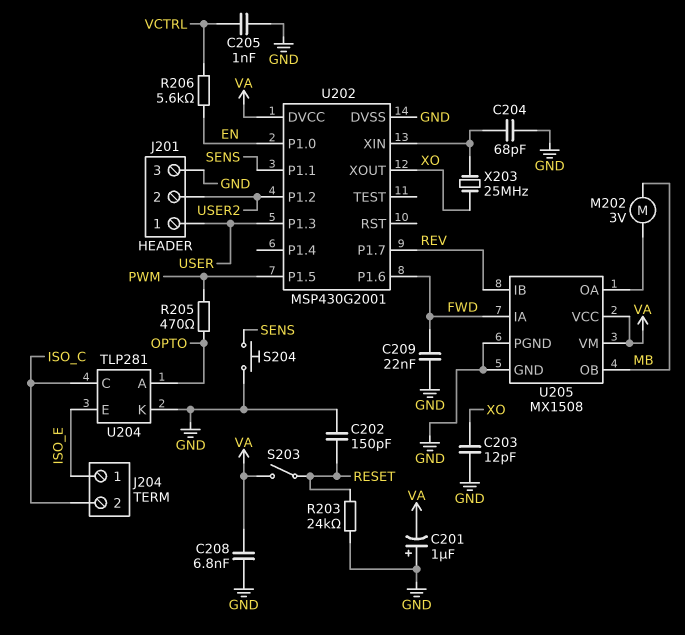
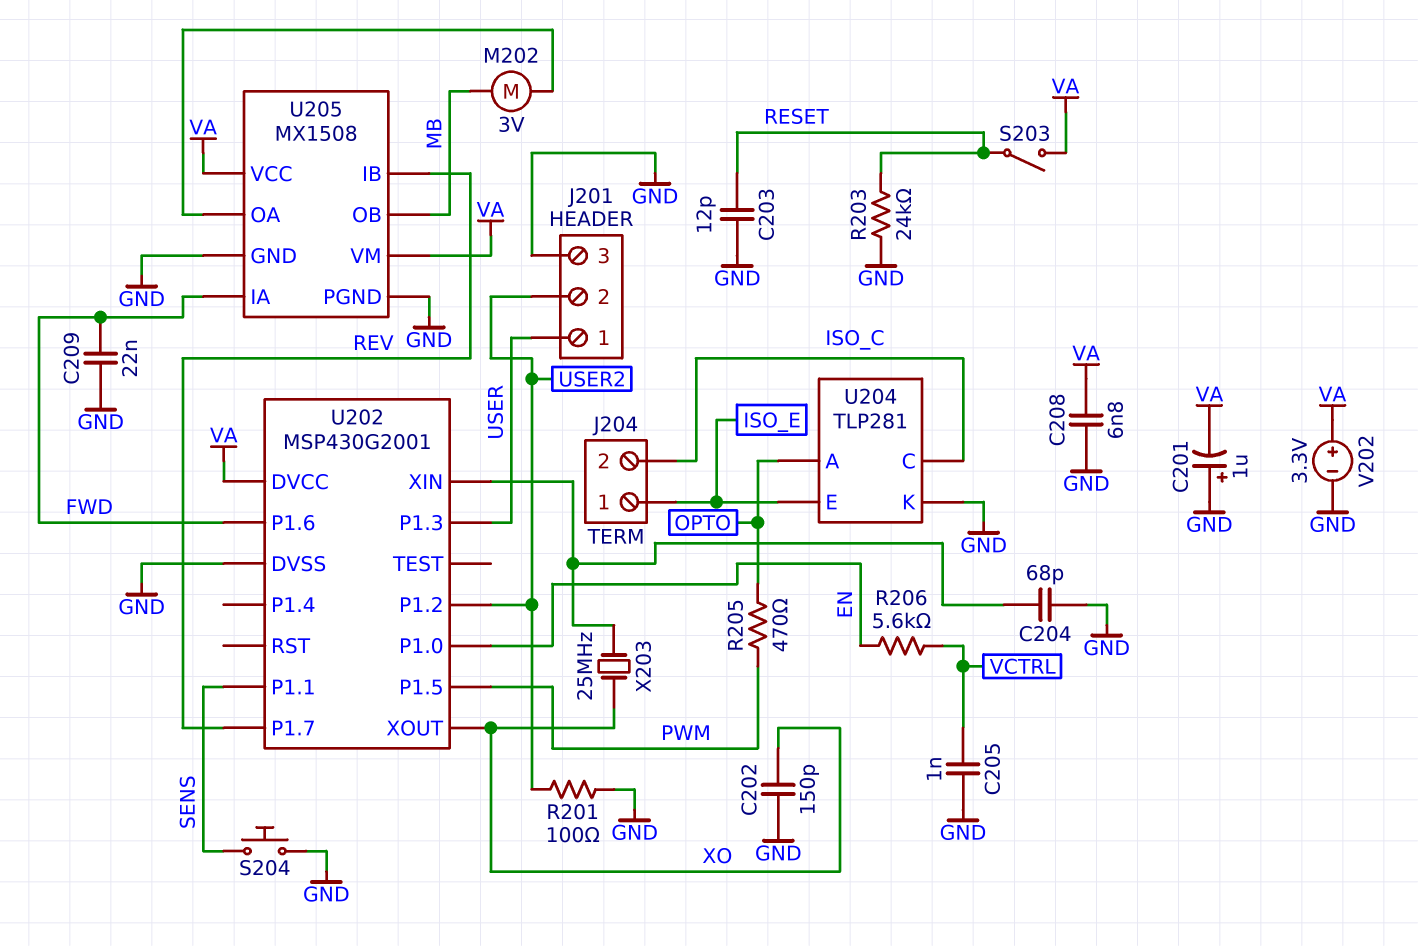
C202: 150pF (GND, RESET) -> 150pF (GND, XO)
C203: 12pF (GND, XO) -> 12pF (GND, RESET)
R201: none -> 100 (GND, USER2)
V202: none -> 3.3V (plus VA, minus GND)

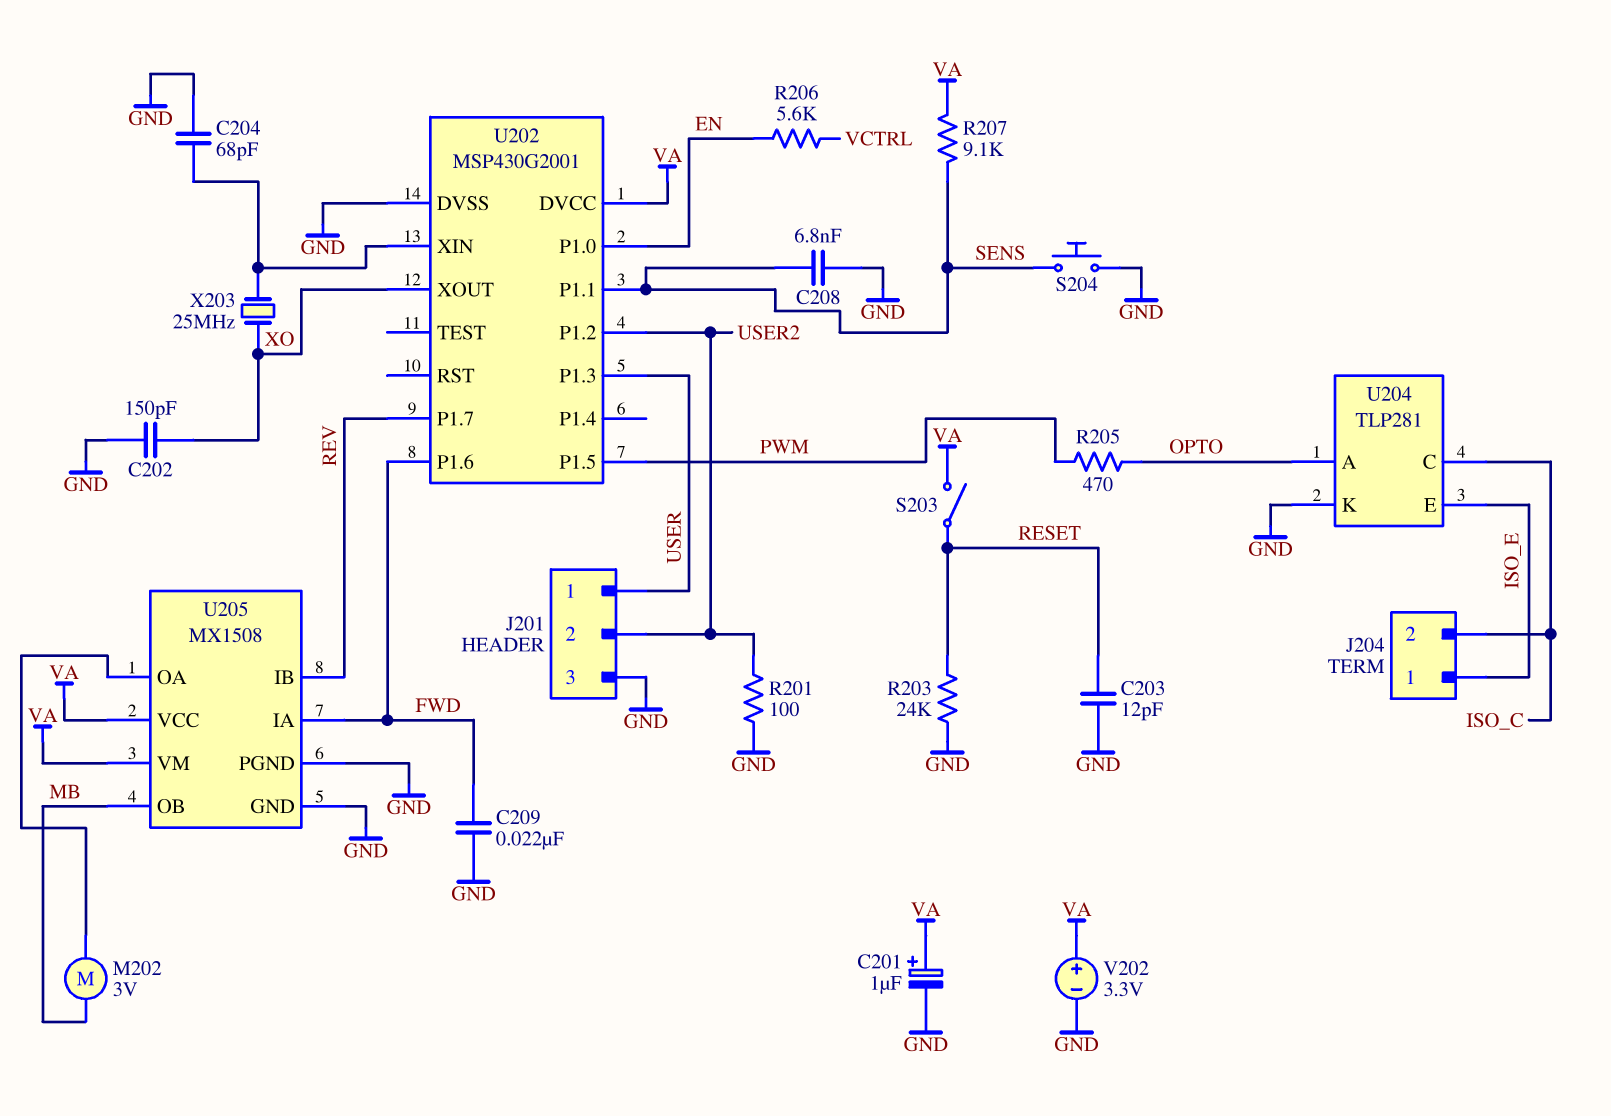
C201: 1uF (plus GND, minus VA) -> 1uF (plus VA, minus GND)
C205: 1nF (GND, VCTRL) -> none
C208: 6.8nF (GND, VA) -> 6.8nF (GND, SENS)
R207: none -> 9.1k (SENS, VA)

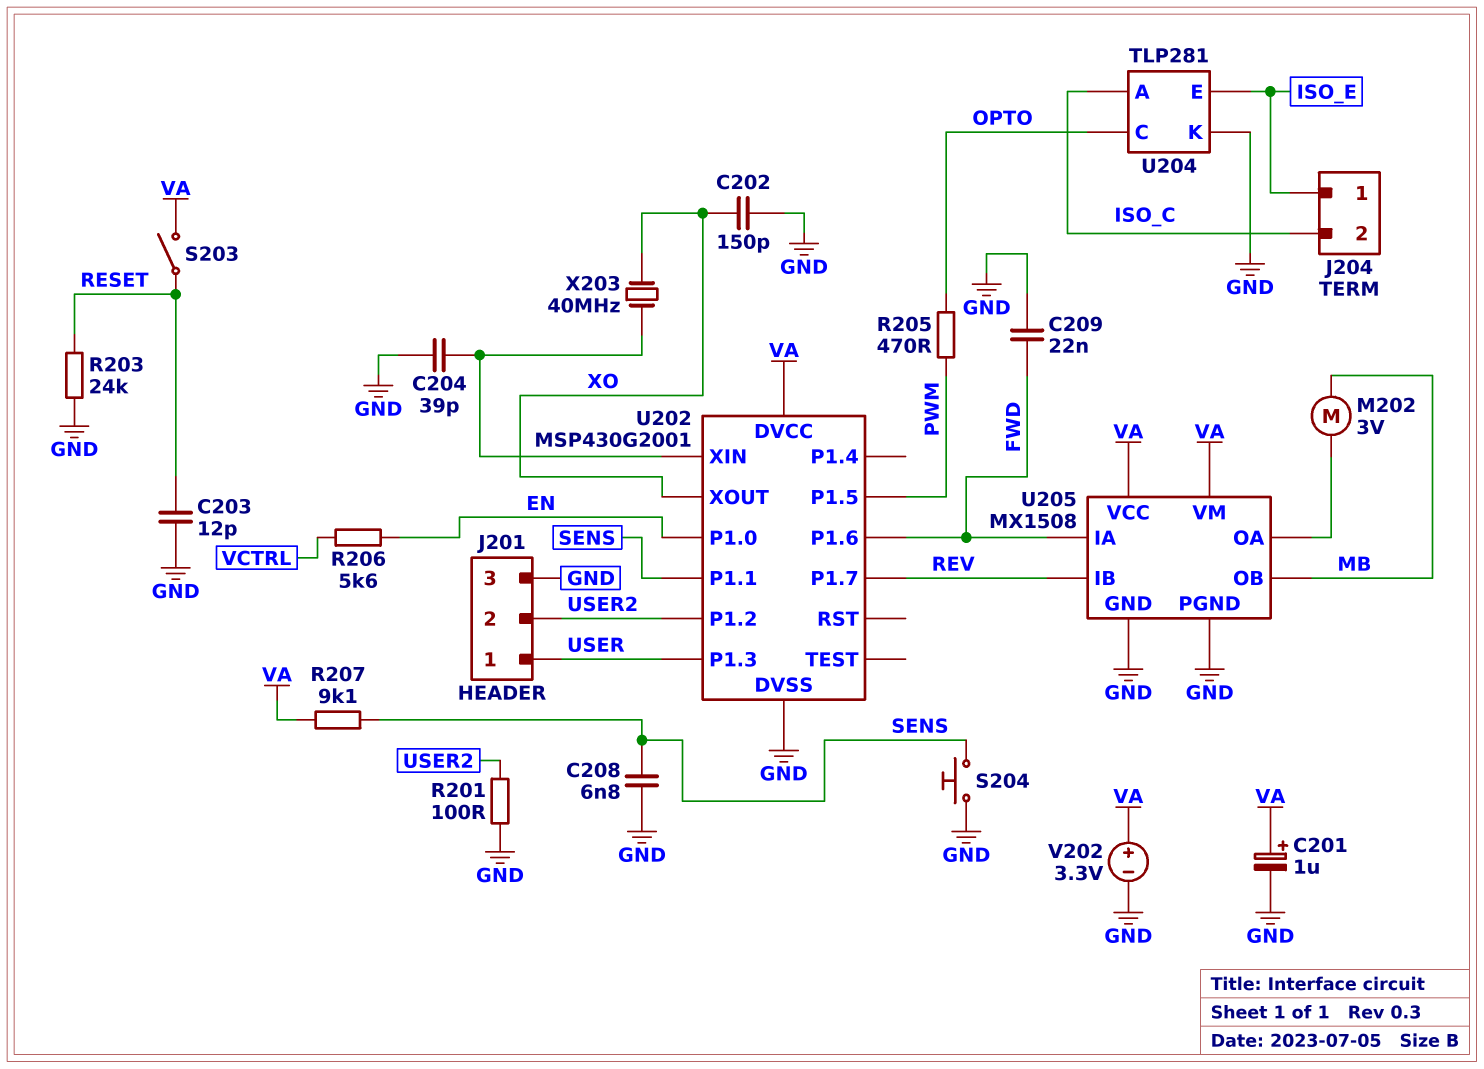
C204: 68pF (GND, U202/XIN) -> 39pF (GND, U202/XIN)
U204 pin A: OPTO -> ISO_C
U204 pin C: ISO_C -> OPTO
X203: 25MHz (U202/XIN, XO) -> 40MHz (U202/XIN, XO)

